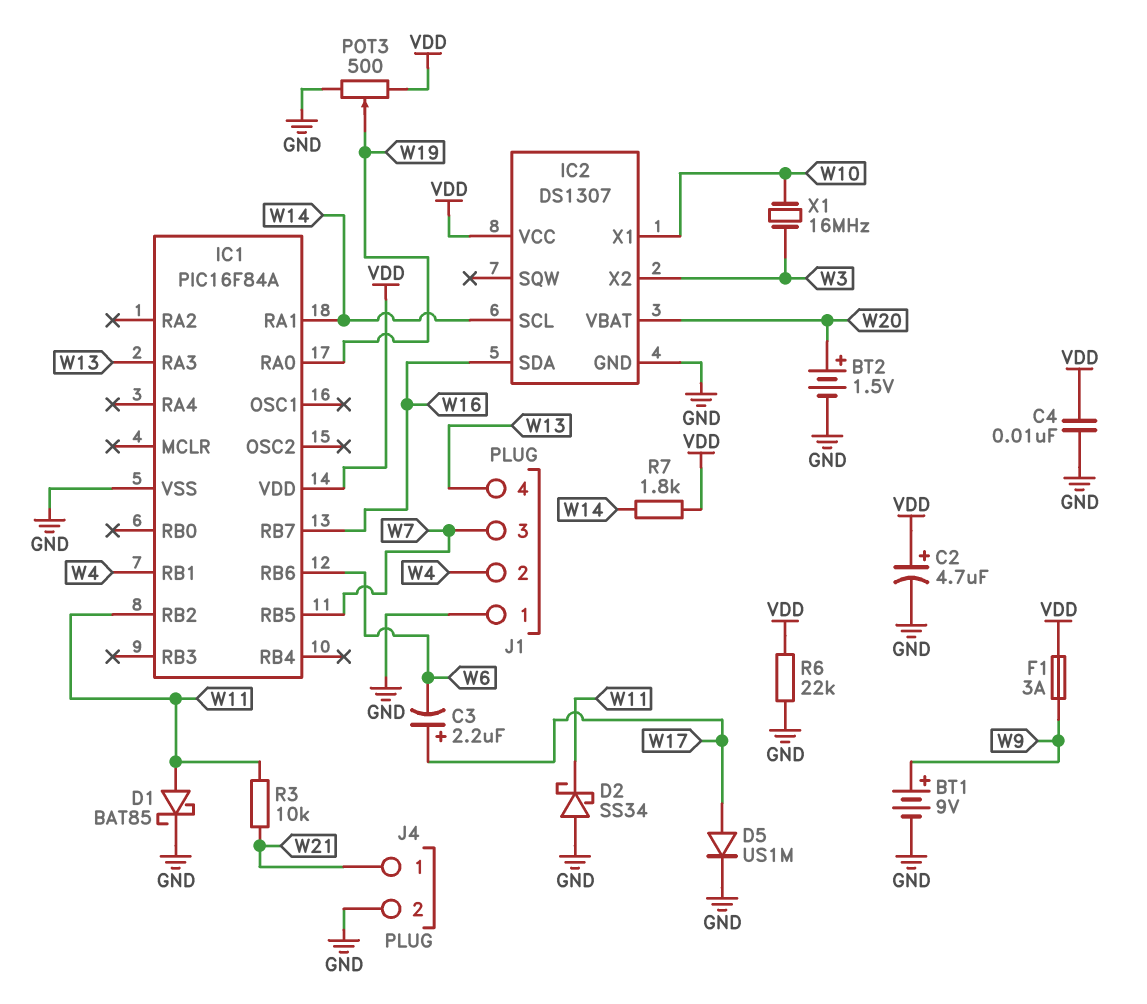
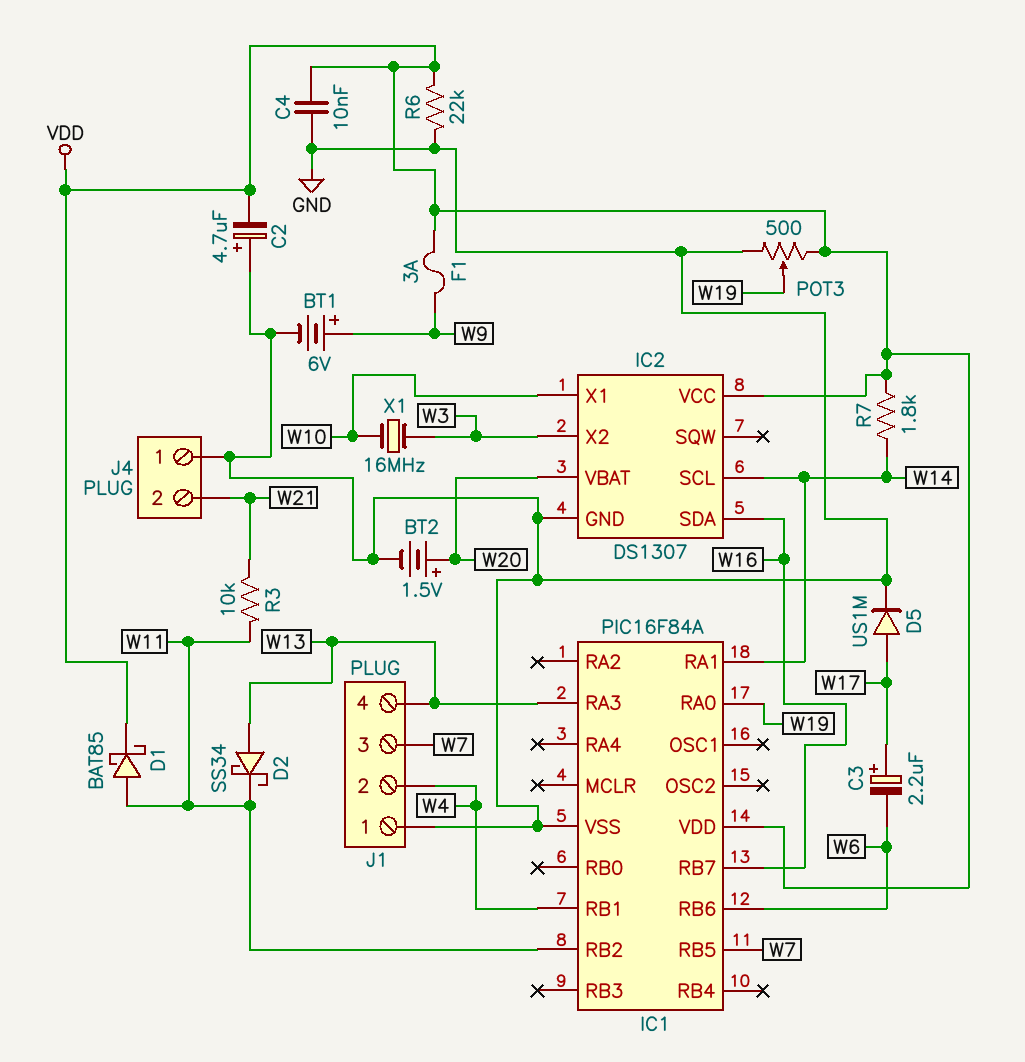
BT1: 9V (plus W9, minus GND) -> 6V (plus W9, minus GND)
C2: 4.7uF (plus VDD, minus GND) -> 4.7uF (plus GND, minus VDD)
D1: schottky BAT85 (A W11, K GND) -> schottky BAT85 (A W11, K VDD)
D2: schottky SS34 (A GND, K W11) -> schottky SS34 (A W13, K W11)
J4 pin 1: W21 -> GND
J4 pin 2: GND -> W21

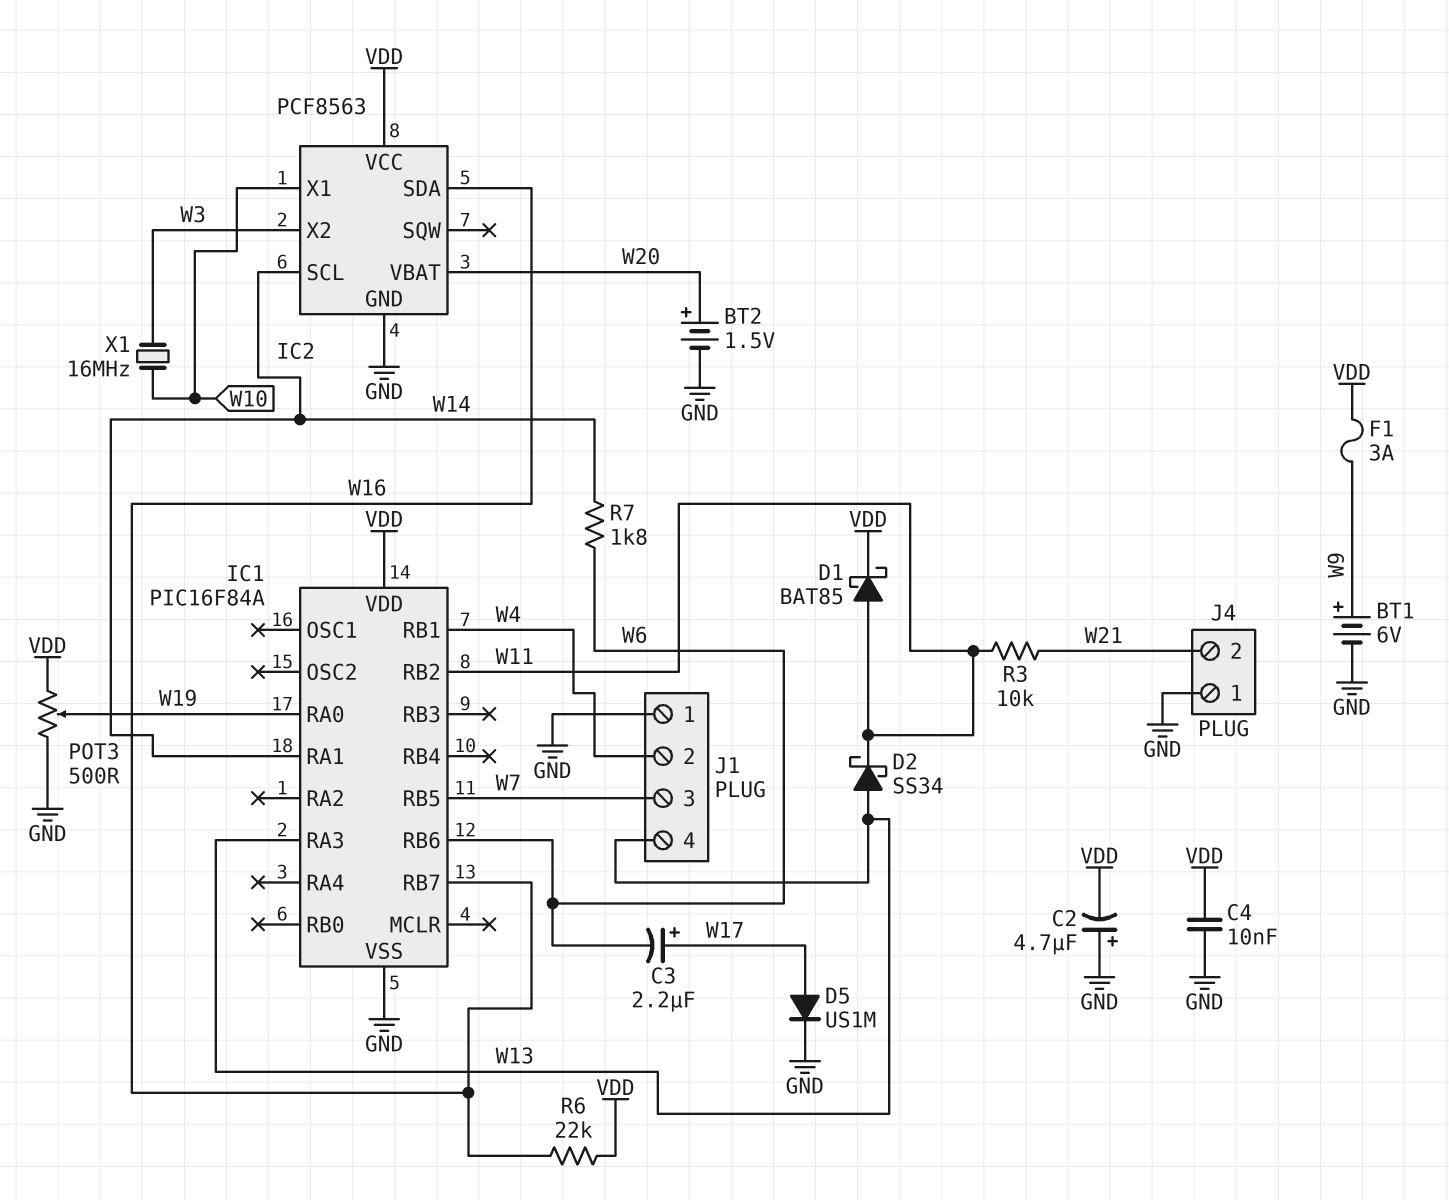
IC2: DS1307 -> PCF8563
R6: 22k (GND, VDD) -> 22k (VDD, W16)
R7: 1.8k (VDD, W14) -> 1.8k (W6, W14)

